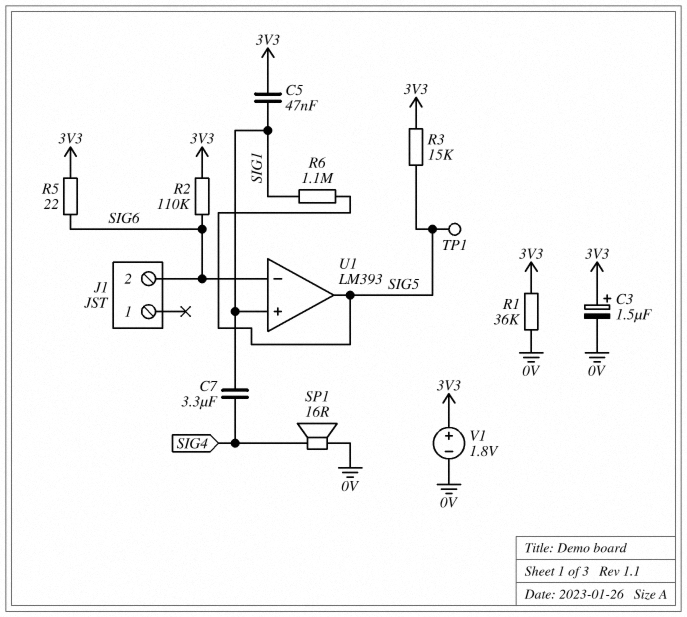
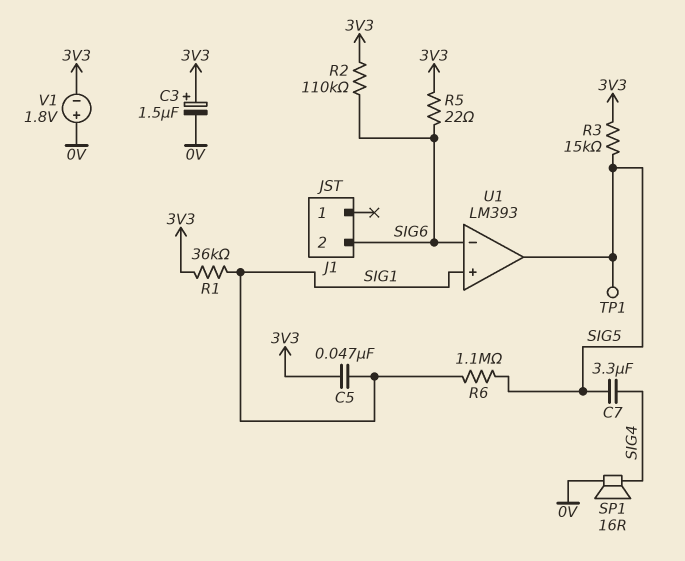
C7: 3.3uF (SIG1, SIG4) -> 3.3uF (SIG4, SIG5)
R1: 36k (0V, 3V3) -> 36k (3V3, SIG1)
V1: 1.8V (plus 3V3, minus 0V) -> 1.8V (plus 0V, minus 3V3)

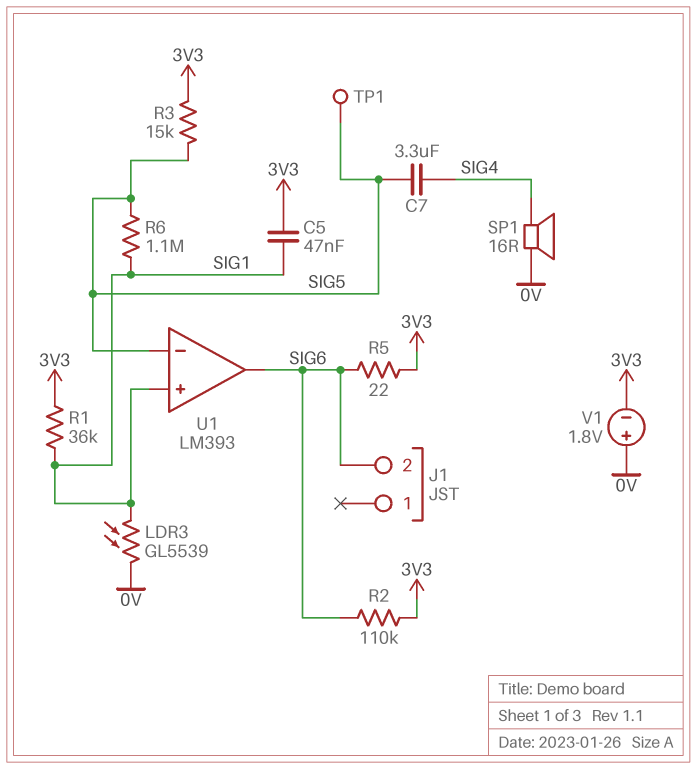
C3: 1.5uF (plus 3V3, minus 0V) -> none
LDR3: none -> GL5539 (0V, SIG1)
U1 pin in-: SIG6 -> SIG5
U1 pin out: SIG5 -> SIG6

